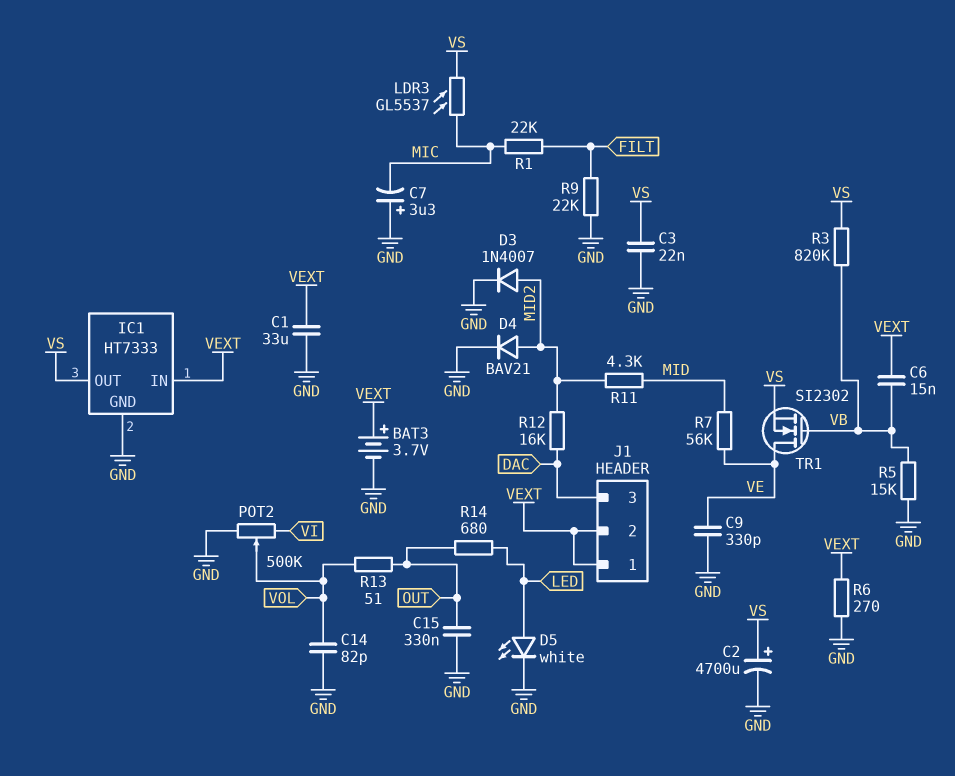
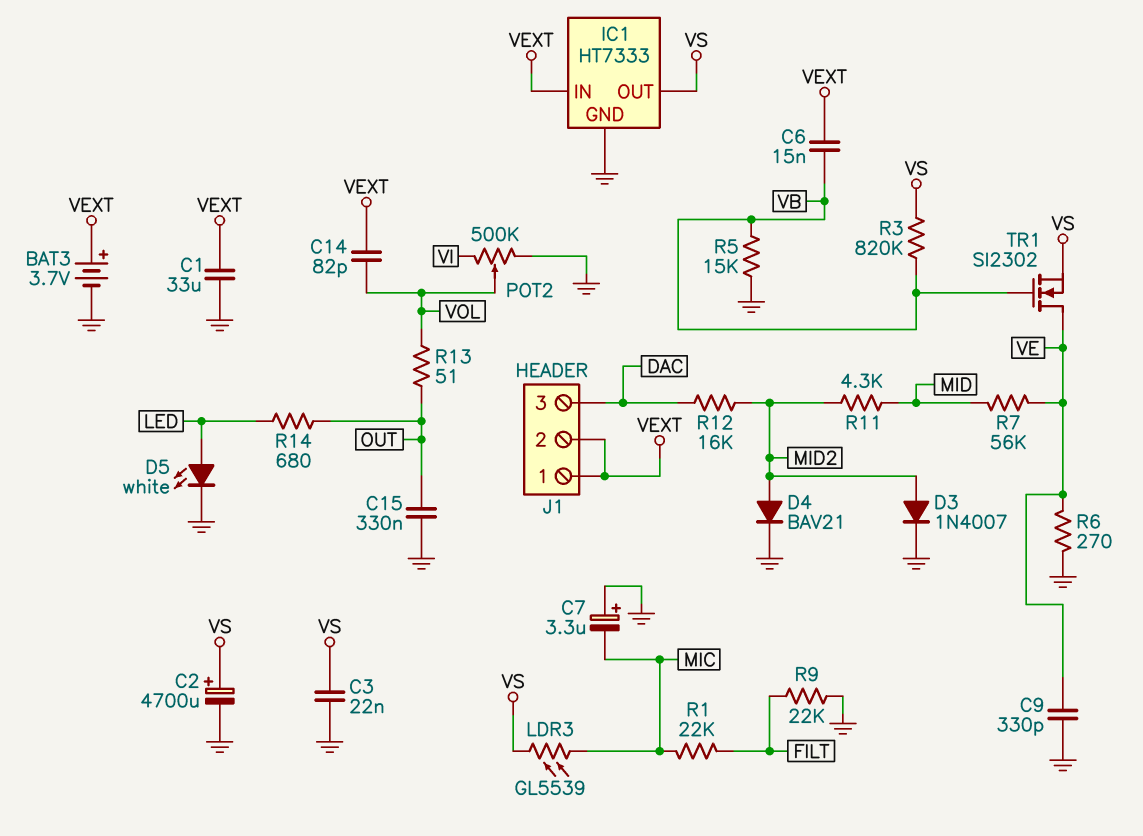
C14: 82pF (GND, VOL) -> 82pF (VEXT, VOL)
LDR3: GL5537 (MIC, VS) -> GL5539 (MIC, VS)
R6: 270 (GND, VEXT) -> 270 (GND, VE)

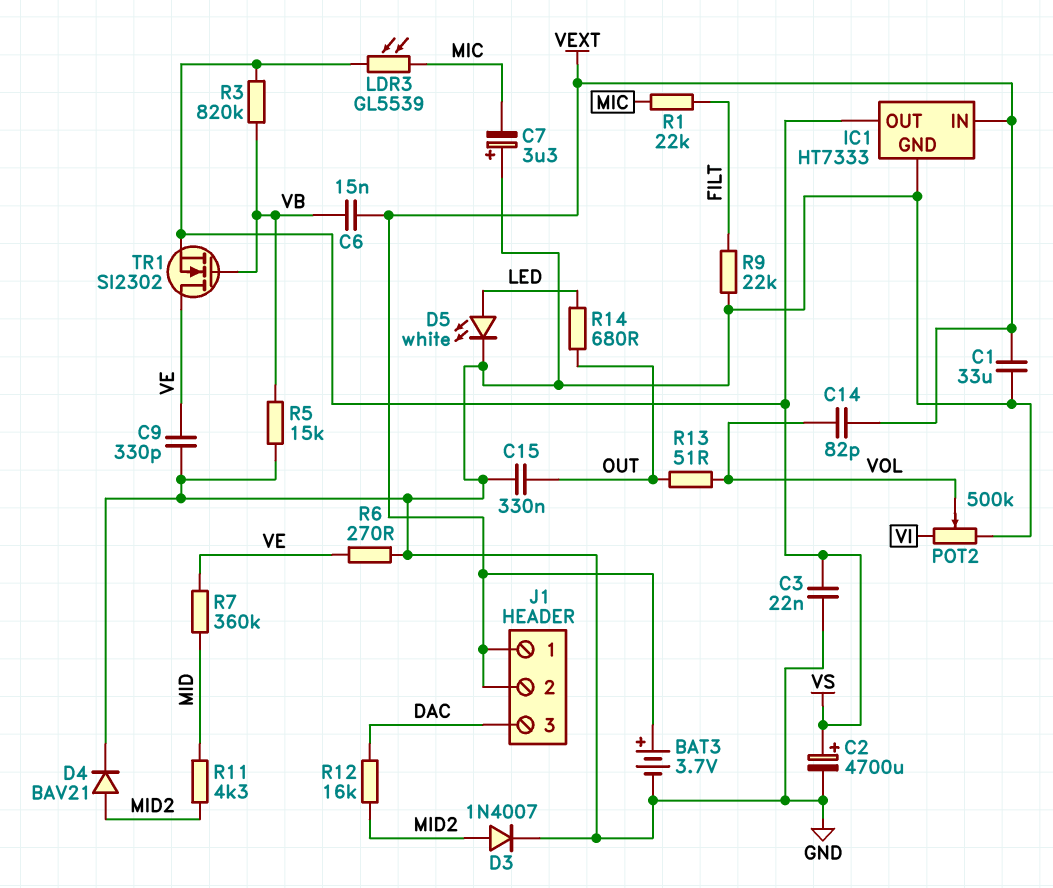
R7: 56k (MID, VE) -> 360k (MID, VE)

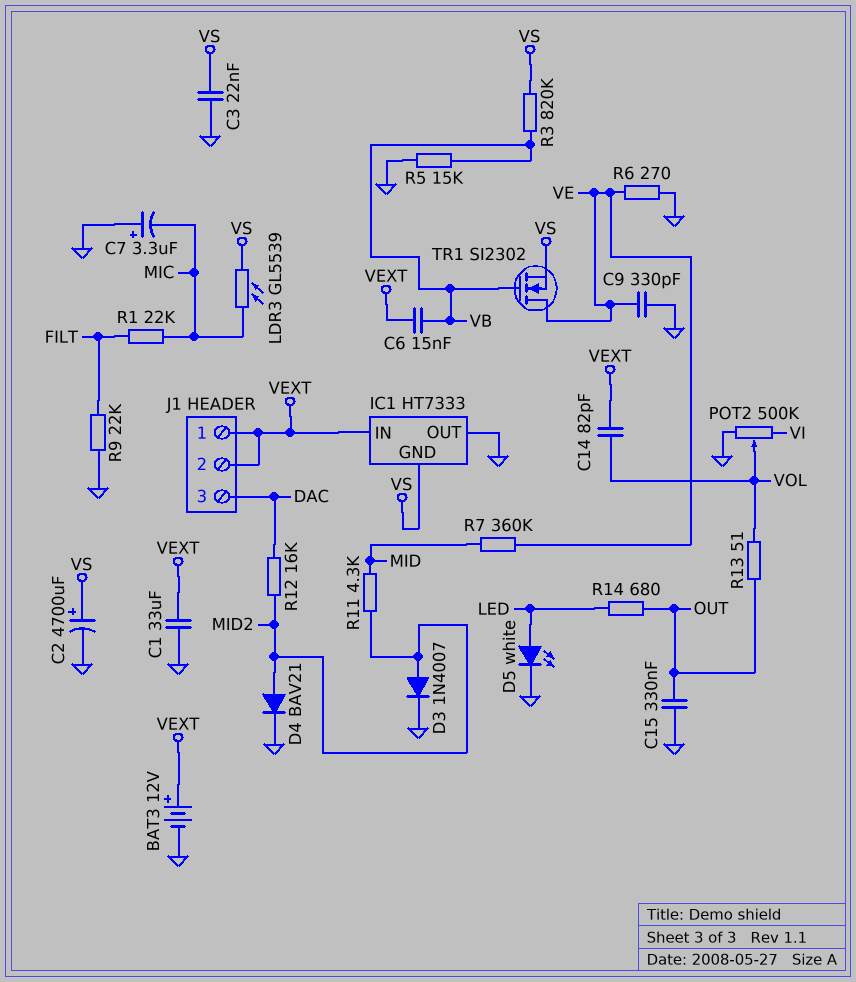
BAT3: 3.7V (plus VEXT, minus GND) -> 12V (plus VEXT, minus GND)
IC1 pin GND: GND -> VS
IC1 pin OUT: VS -> GND

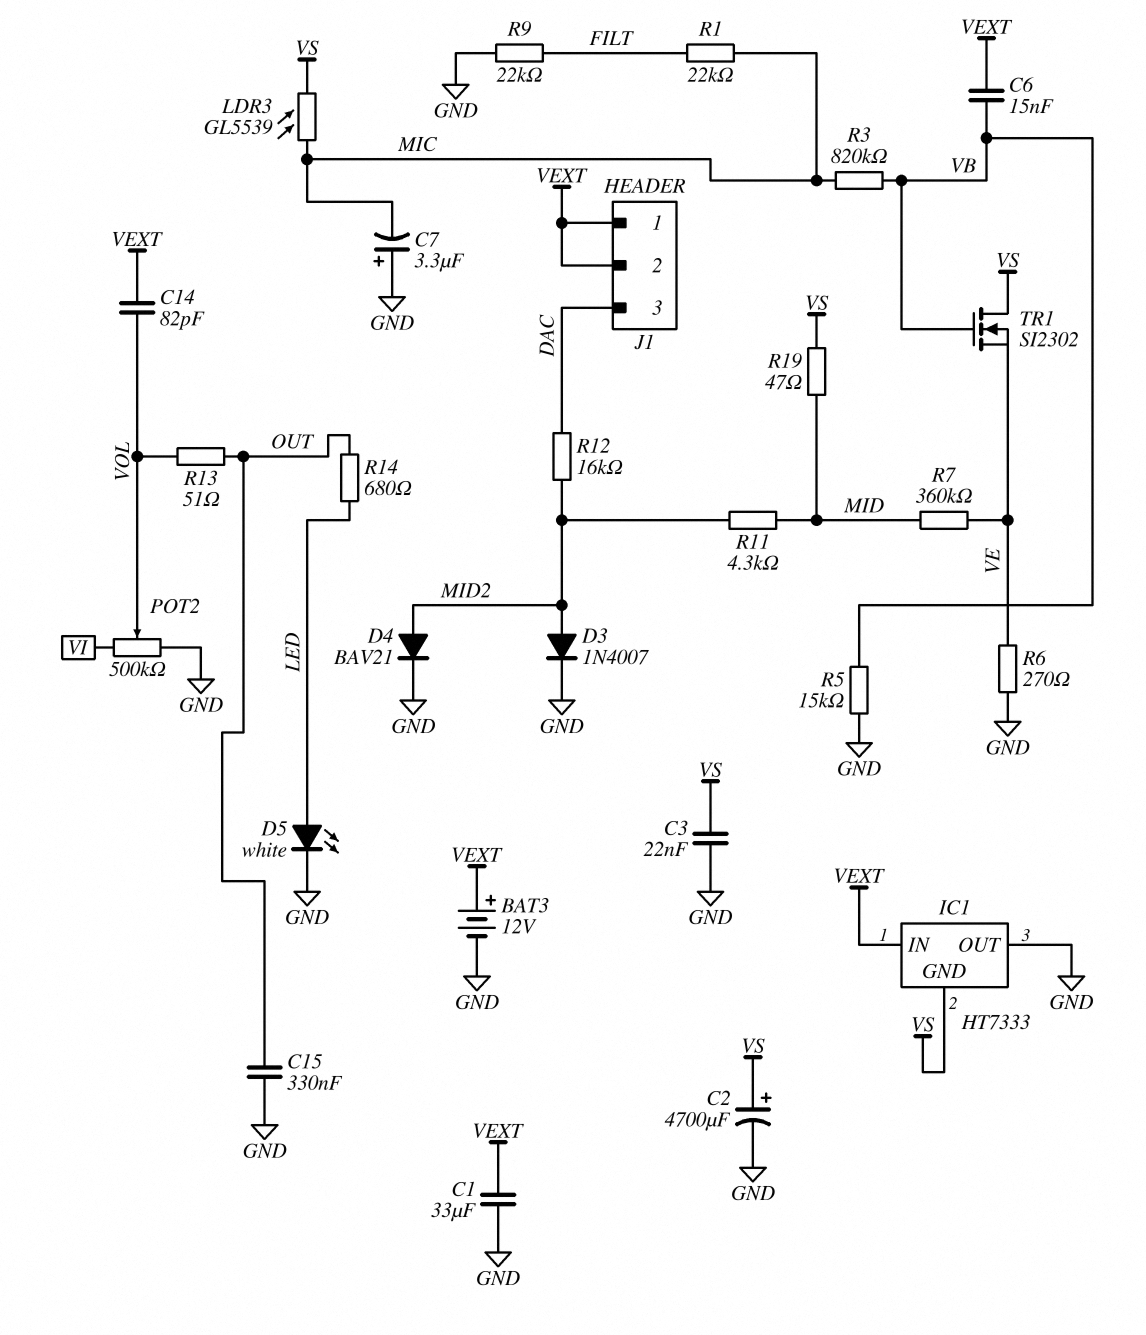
C9: 330pF (GND, VE) -> none
R3: 820k (VB, VS) -> 820k (MIC, VB)
R19: none -> 47 (MID, VS)
TR1: NMOS SI2302 (G VB, D VE, S VS) -> NMOS SI2302 (G VB, D VS, S VE)

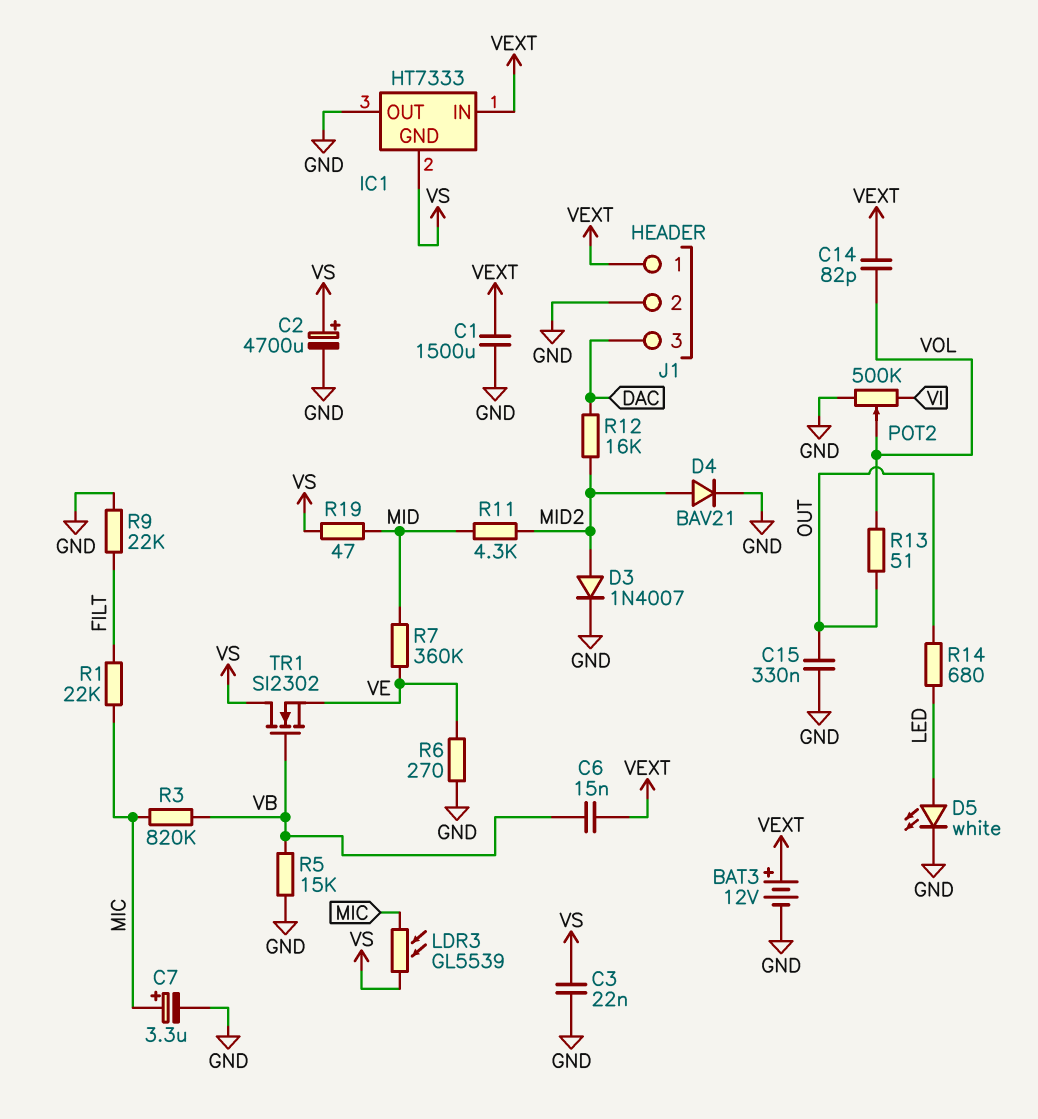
C1: 33uF (GND, VEXT) -> 1500uF (GND, VEXT)
C7: 3.3uF (plus GND, minus MIC) -> 3.3uF (plus MIC, minus GND)
J1 pin 2: VEXT -> GND

